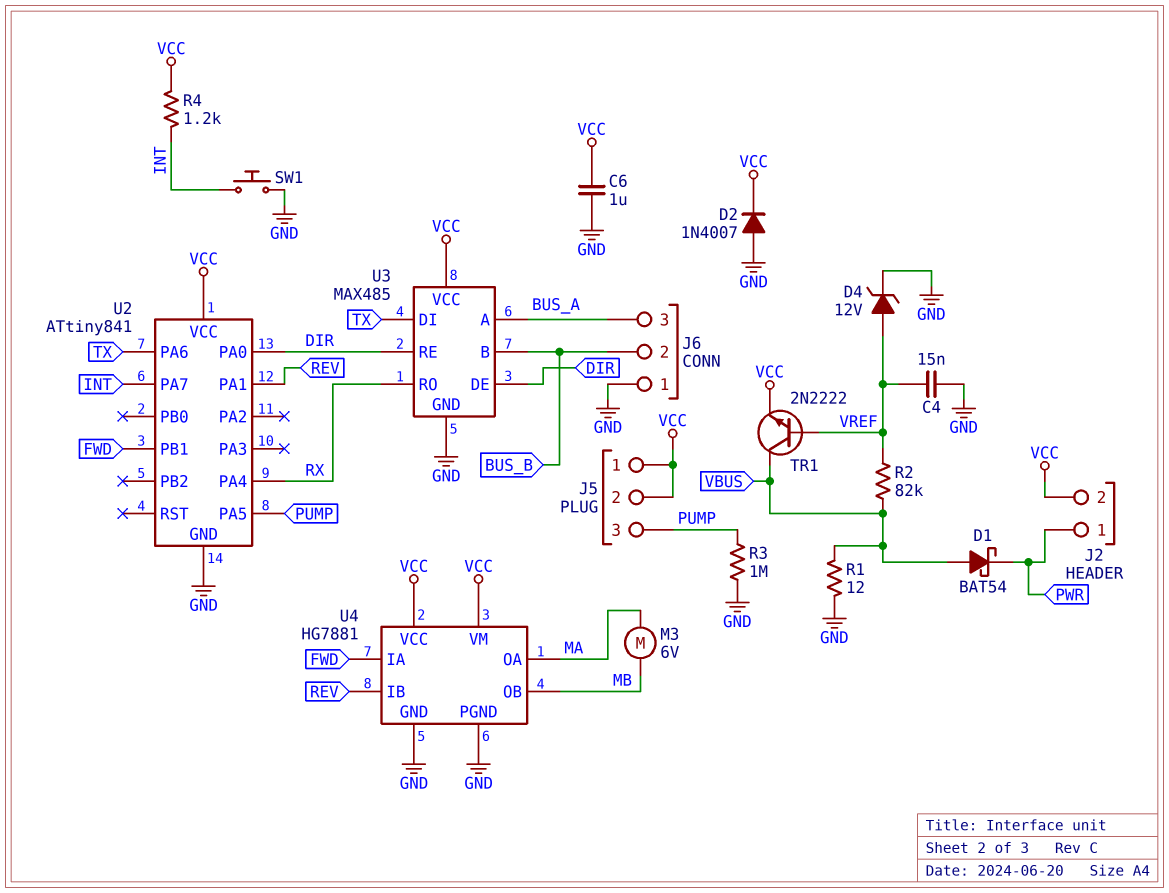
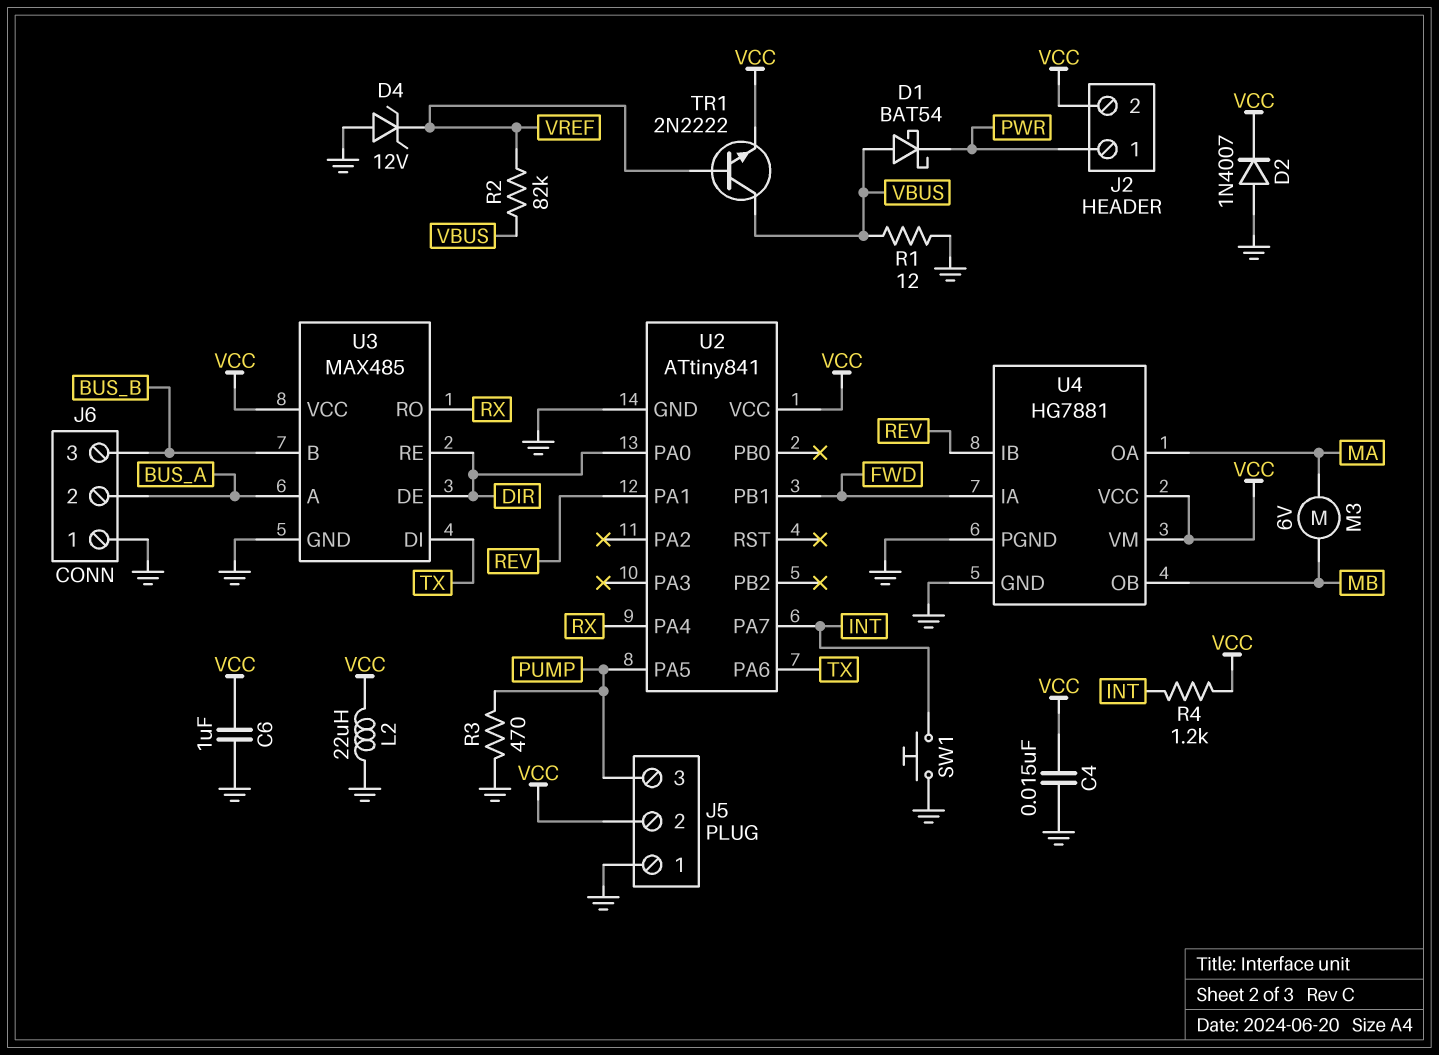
C4: 15nF (GND, VREF) -> 15nF (GND, VCC)
D4: zener 12V (A VREF, K GND) -> zener 12V (A GND, K VREF)
J5 pin 1: VCC -> GND
J6 pin 2: BUS_B -> BUS_A
J6 pin 3: BUS_A -> BUS_B
L2: none -> 22uH (GND, VCC)
R3: 1M (GND, PUMP) -> 470 (GND, PUMP)

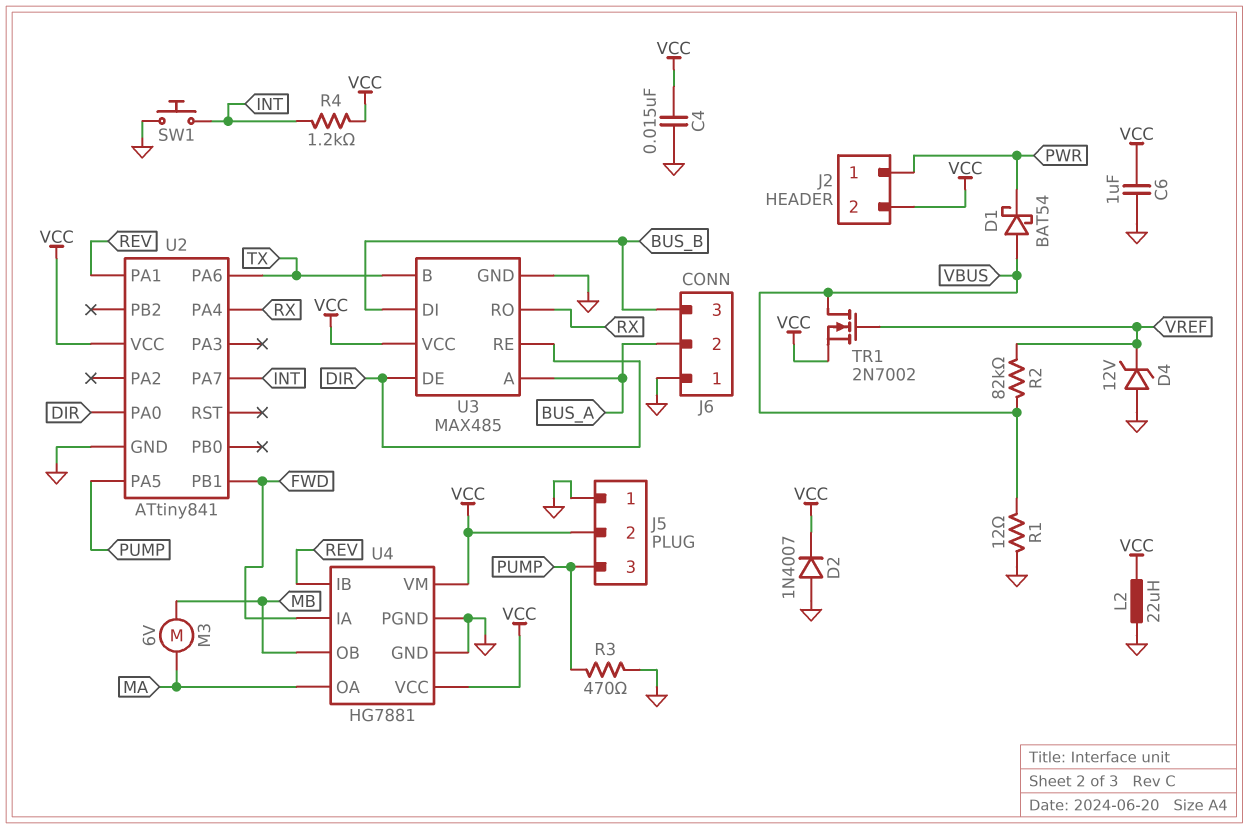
TR1: NPN 2N2222 (B VREF, C VBUS, E VCC) -> NMOS 2N7002 (G VREF, D VBUS, S VCC)
U3 pin B: BUS_B -> TX
U3 pin DI: TX -> BUS_B

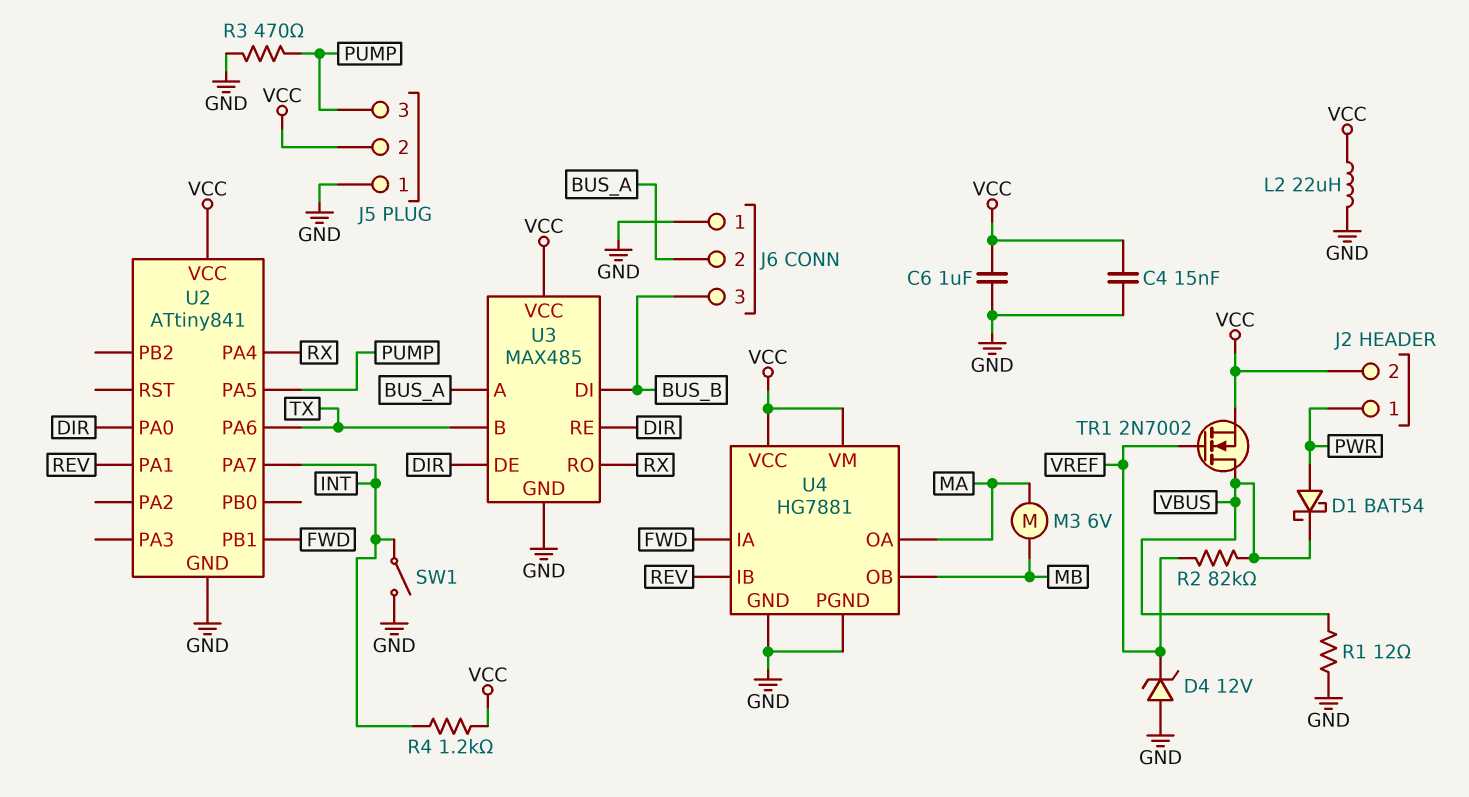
D1: schottky BAT54 (A VBUS, K PWR) -> schottky BAT54 (A PWR, K VBUS)
D2: diode 1N4007 (A GND, K VCC) -> none
SW1: button (GND, INT) -> switch (GND, INT)

